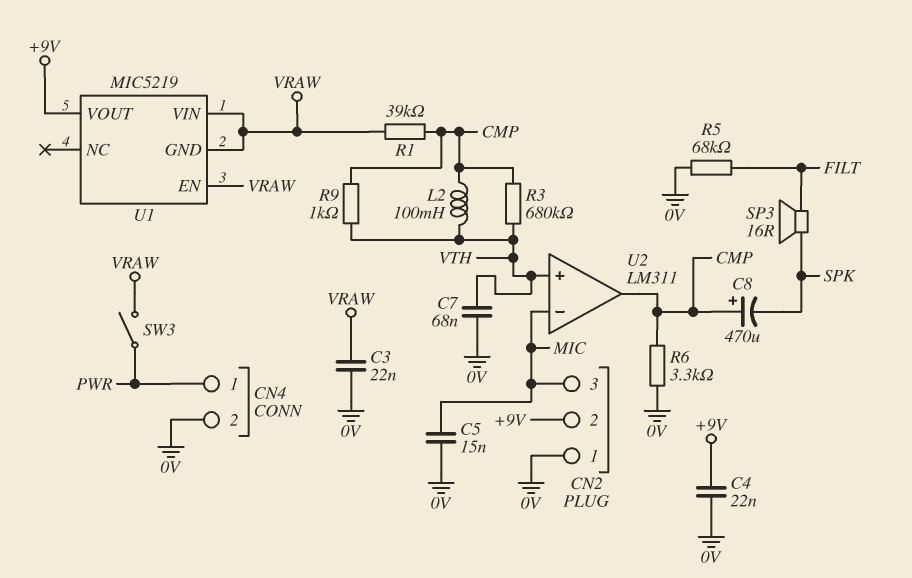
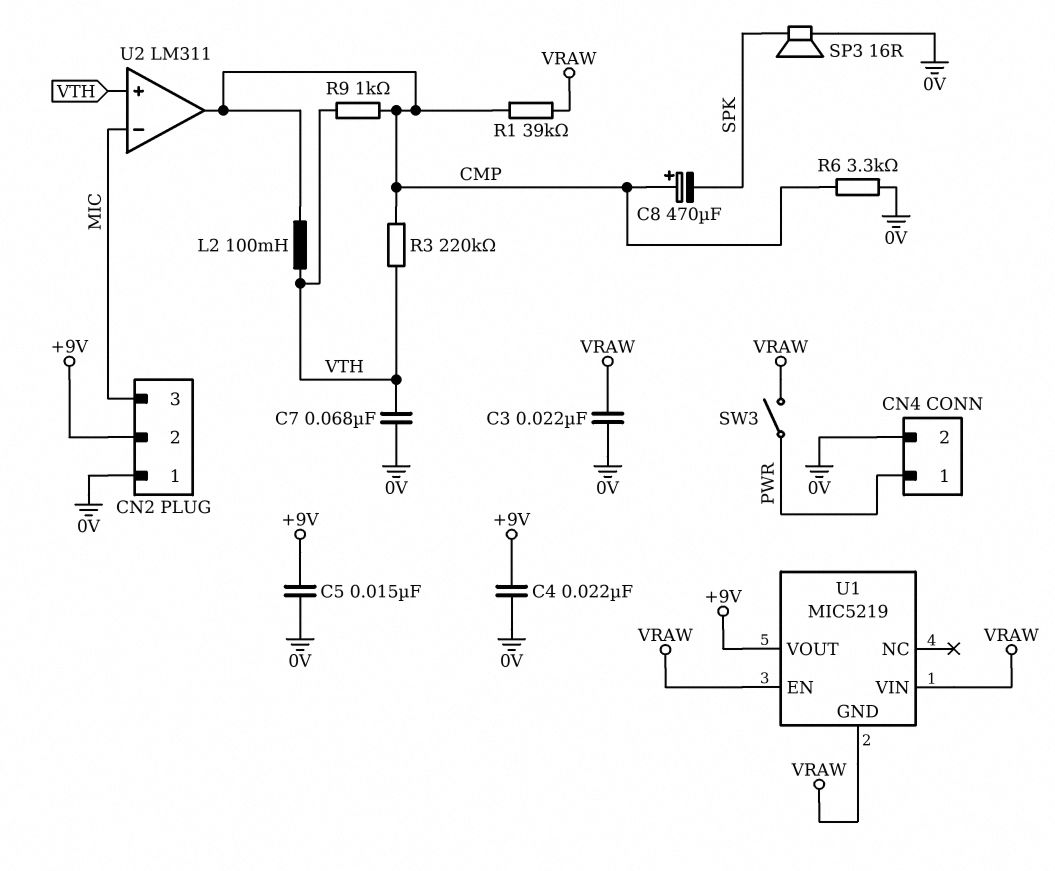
C5: 15nF (0V, MIC) -> 15nF (+9V, 0V)
R3: 680k (CMP, VTH) -> 220k (CMP, VTH)
R5: 68k (0V, FILT) -> none
SP3: speaker 16R (FILT, SPK) -> speaker 16R (0V, SPK)

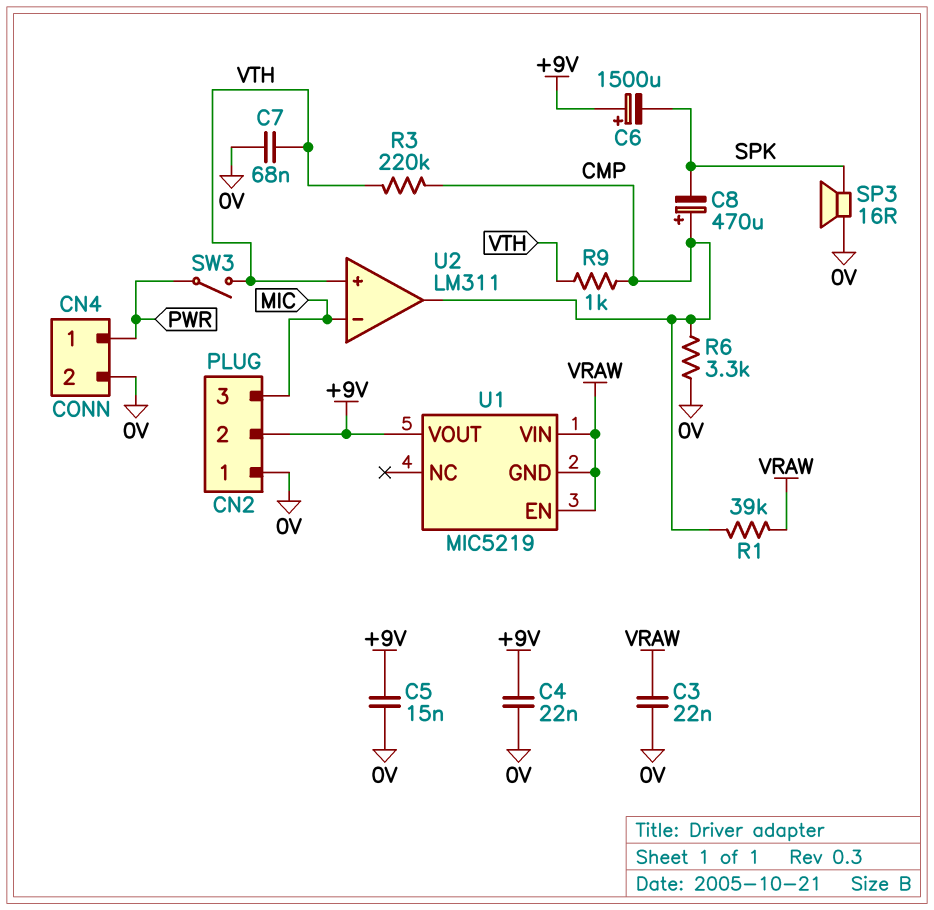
C6: none -> 1500uF (plus +9V, minus SPK)
L2: 100mH (CMP, VTH) -> none
SW3: switch (PWR, VRAW) -> switch (PWR, VTH)

